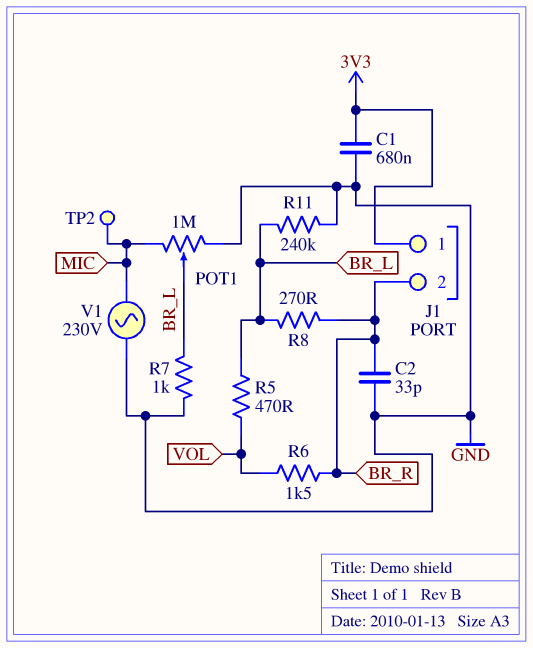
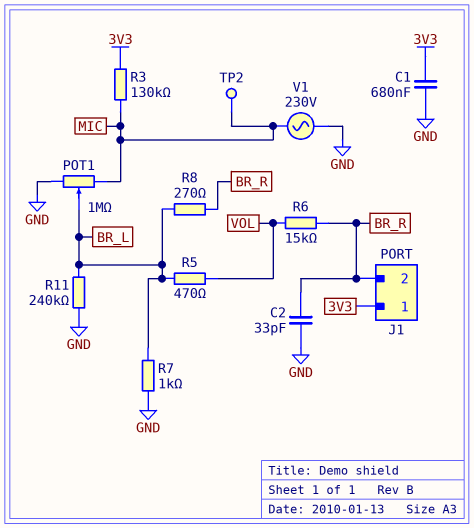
R3: none -> 130k (3V3, MIC)
R6: 1.5k (BR_R, VOL) -> 15k (BR_R, VOL)

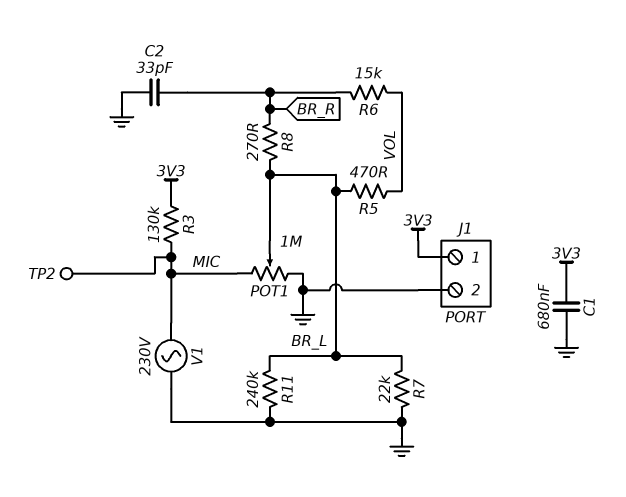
J1 pin 2: BR_R -> GND
R7: 1k (BR_L, GND) -> 22k (BR_L, GND)

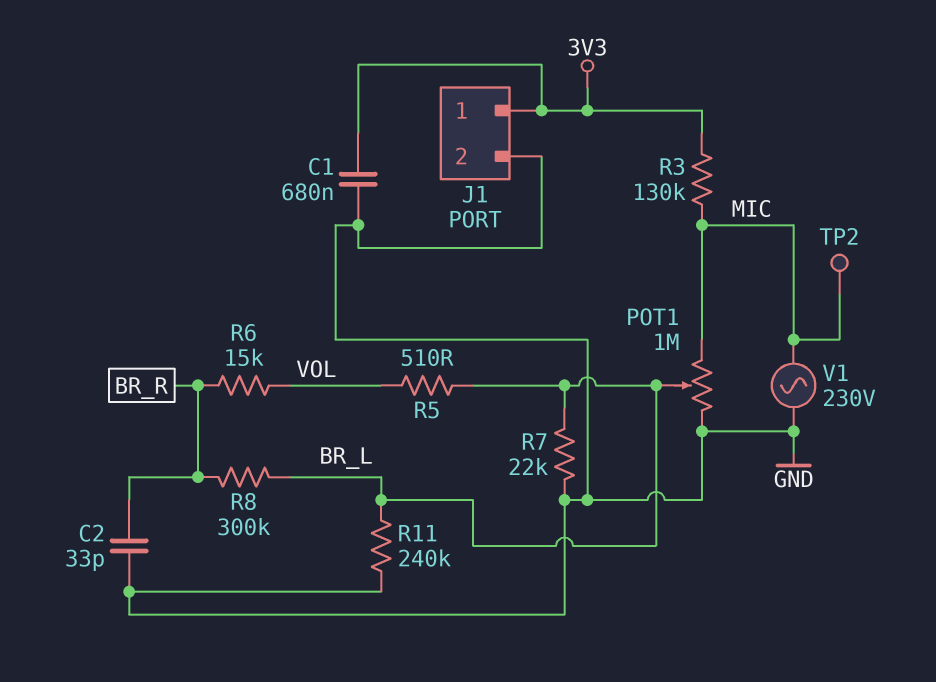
R5: 470 (BR_L, VOL) -> 510 (BR_L, VOL)
R8: 270 (BR_L, BR_R) -> 300k (BR_L, BR_R)

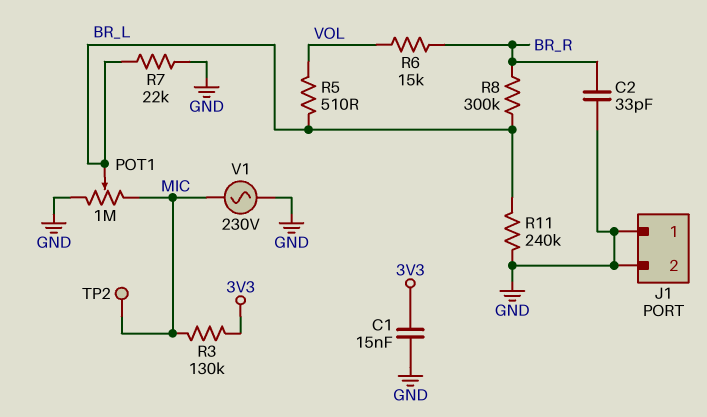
C1: 680nF (3V3, GND) -> 15nF (3V3, GND)
J1 pin 1: 3V3 -> GND

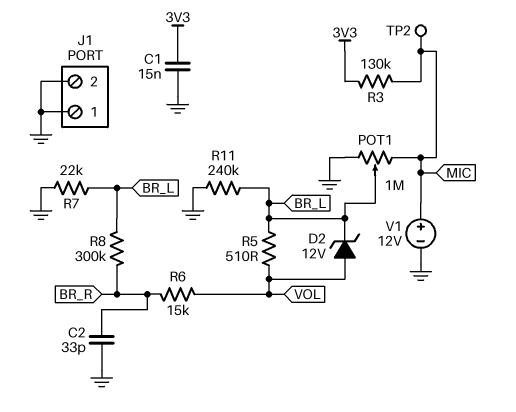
D2: none -> zener 12V (A VOL, K BR_L)
V1: AC 230V (GND, MIC) -> 12V (plus MIC, minus GND)

